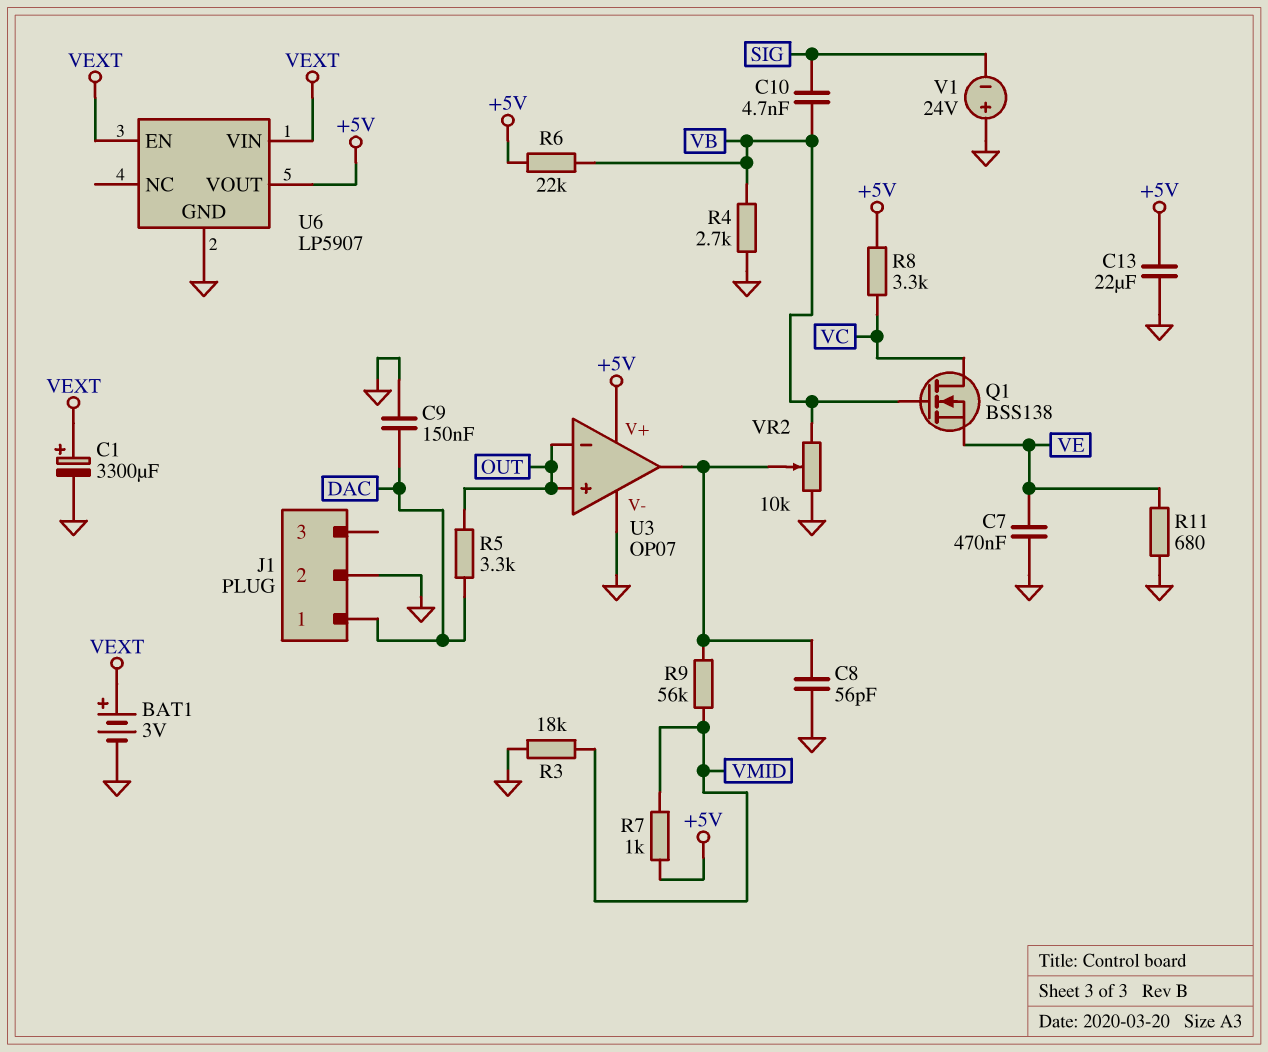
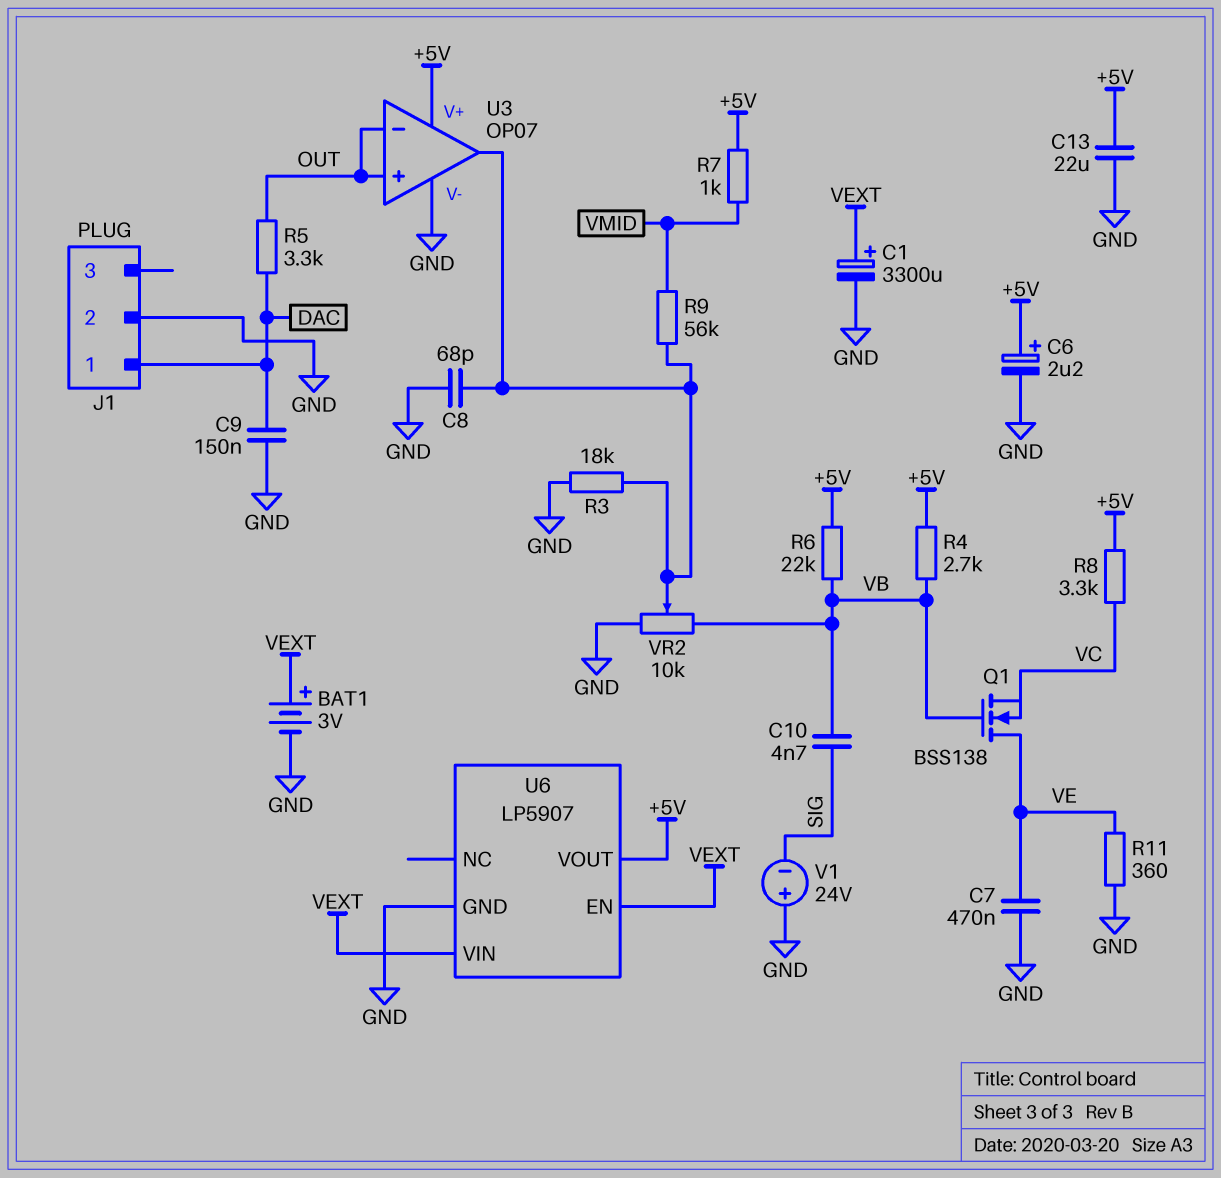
C6: none -> 2.2uF (plus +5V, minus GND)
C8: 56pF (GND, U3/out) -> 68pF (GND, U3/out)
Q1: NMOS BSS138 (G VB, D VC, S VE) -> NMOS BSS138 (G VB, D VE, S VC)
R3: 18k (GND, VMID) -> 18k (GND, U3/out)
R4: 2.7k (GND, VB) -> 2.7k (+5V, VB)
R11: 680 (GND, VE) -> 360 (GND, VE)

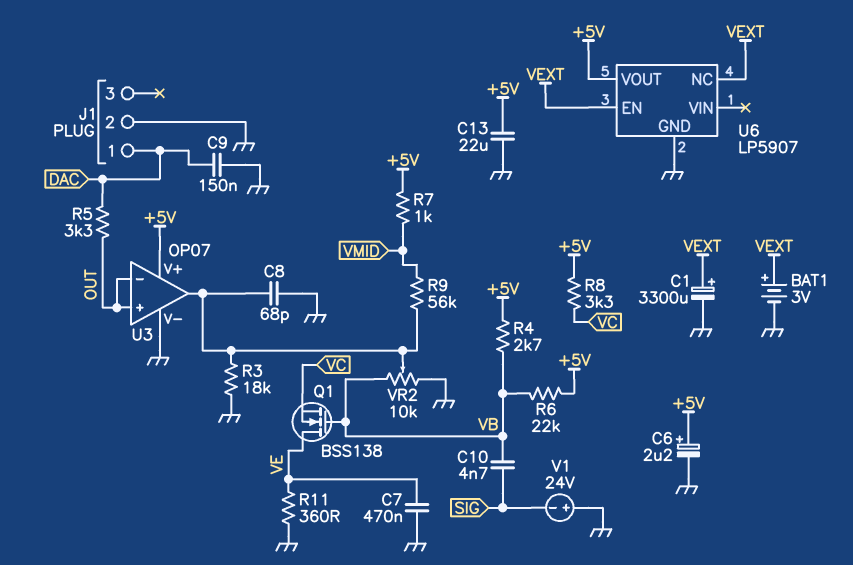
U6 pin NC: none -> VEXT
U6 pin VIN: VEXT -> none

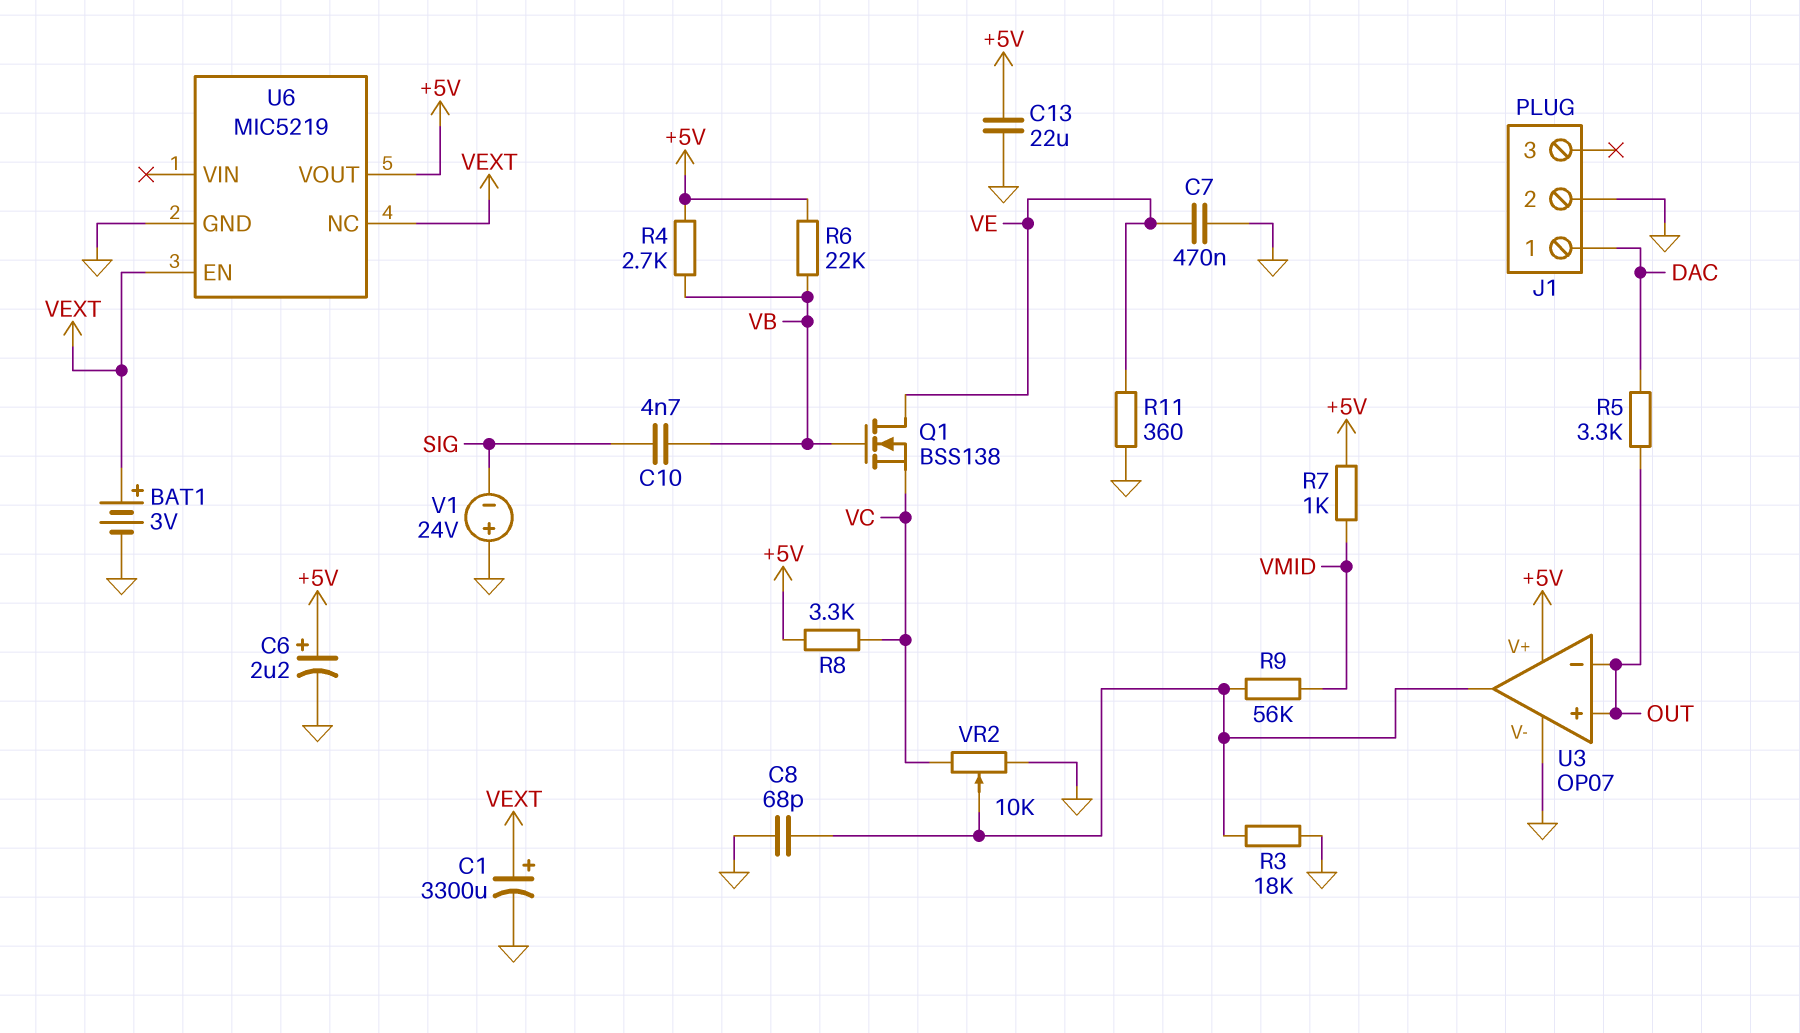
C9: 150nF (DAC, GND) -> none
U6: LP5907 -> MIC5219
VR2: 10k (GND, VB, wiper U3/out) -> 10k (GND, VC, wiper U3/out)

